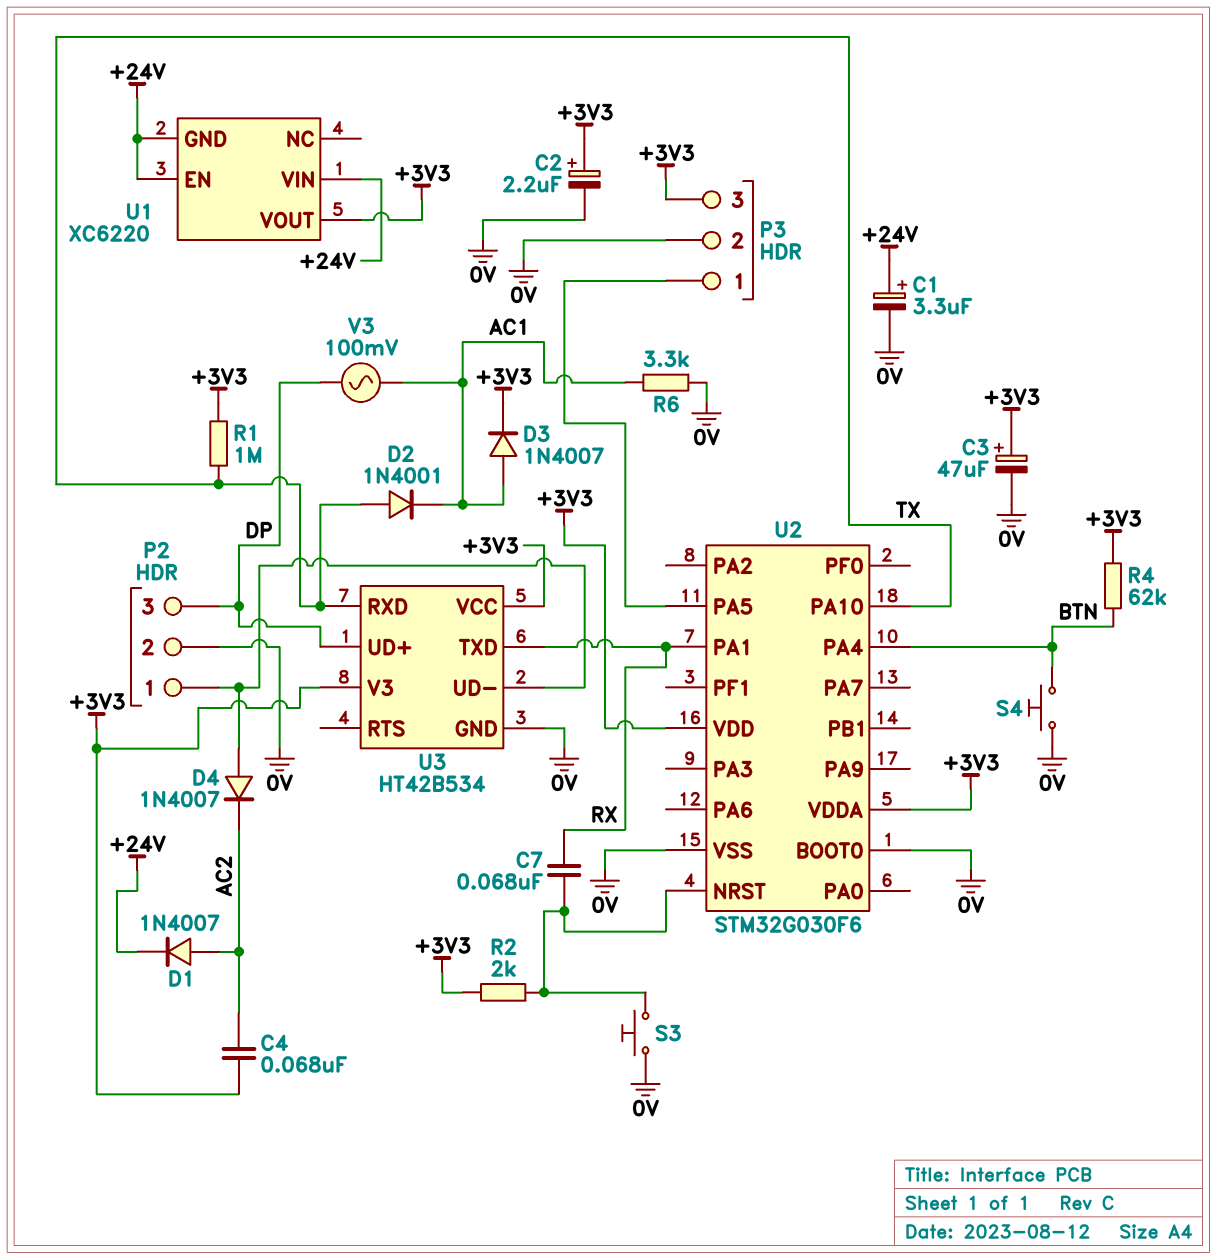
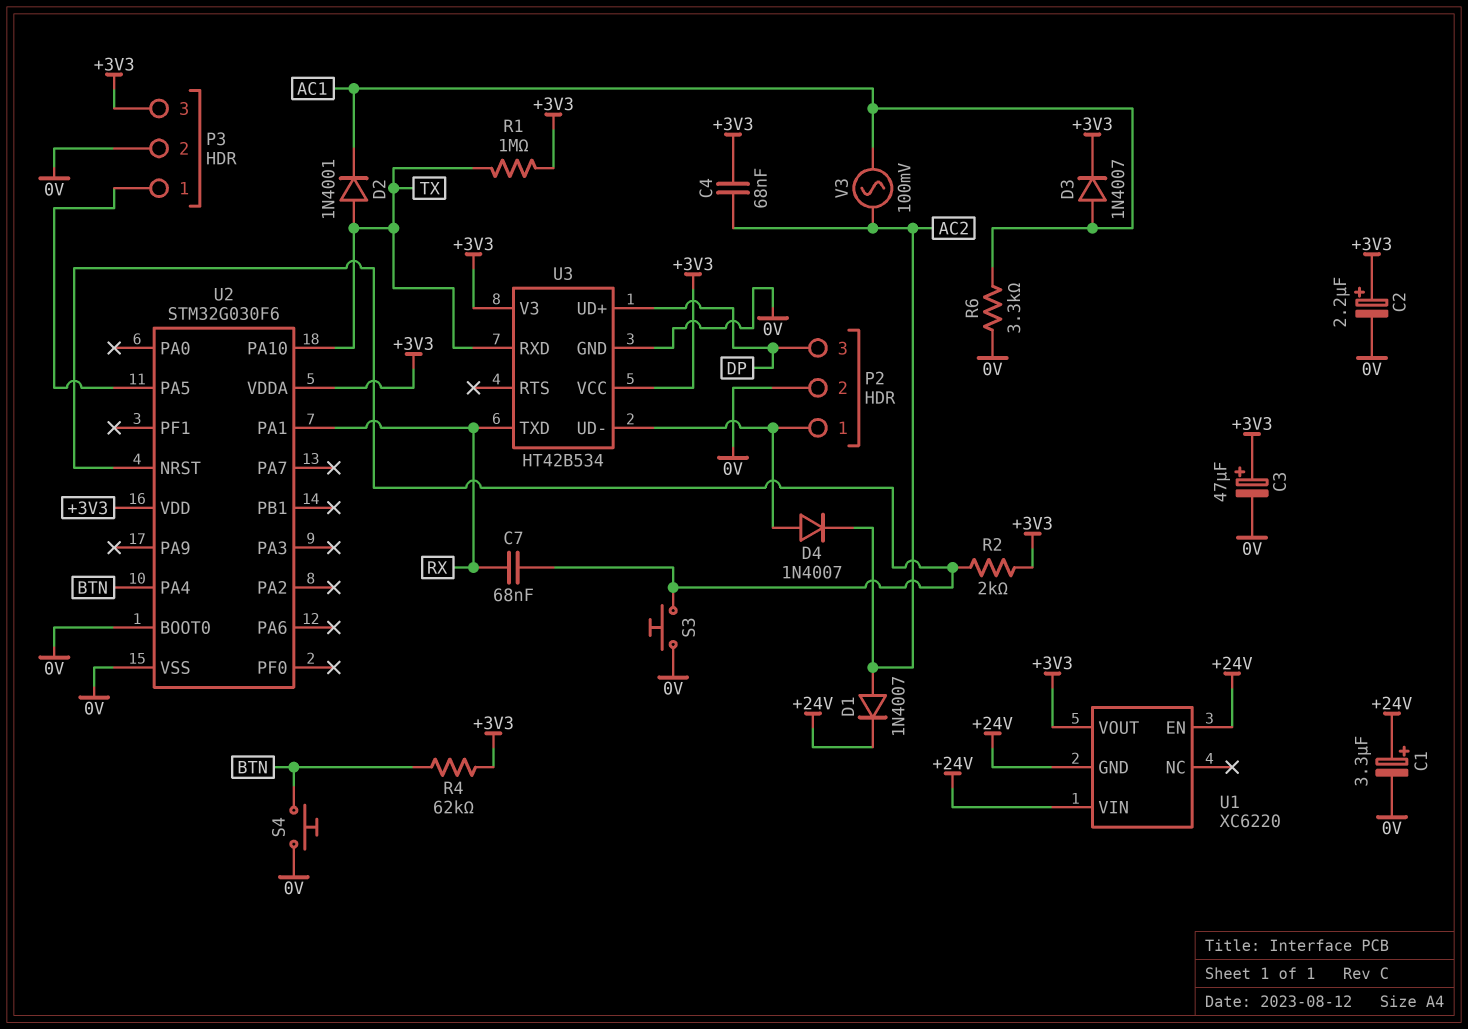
V3: AC 100mV (AC1, DP) -> AC 100mV (AC1, AC2)

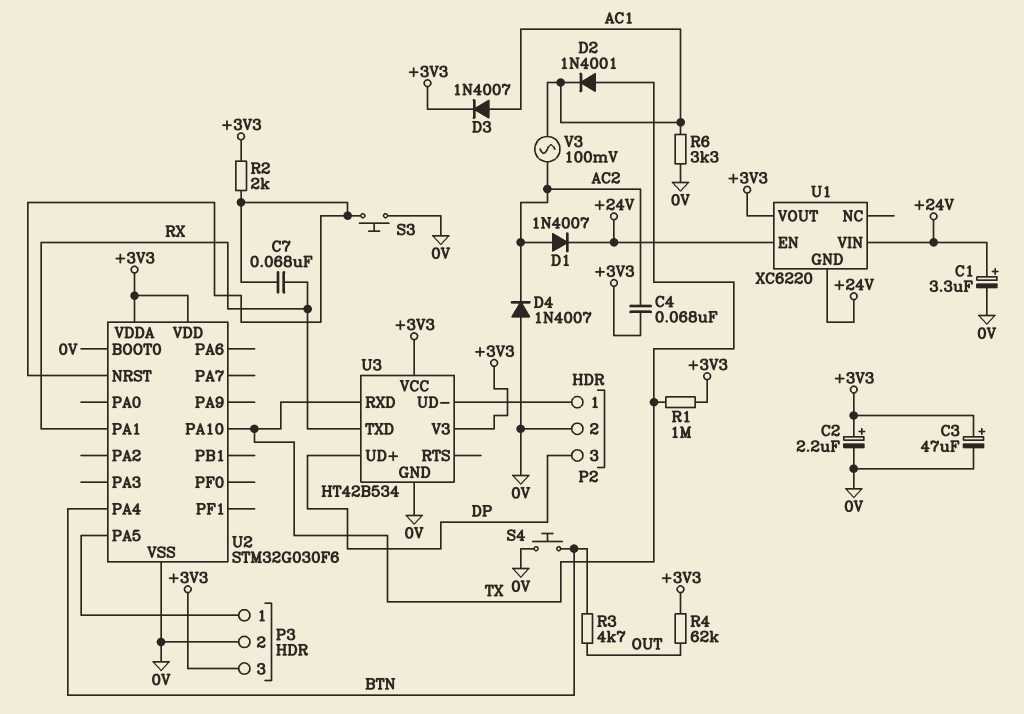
D4: diode 1N4007 (A P2/1, K AC2) -> diode 1N4007 (A 0V, K AC2)
R3: none -> 4.7k (BTN, OUT)
R4: 62k (+3V3, BTN) -> 62k (+3V3, OUT)

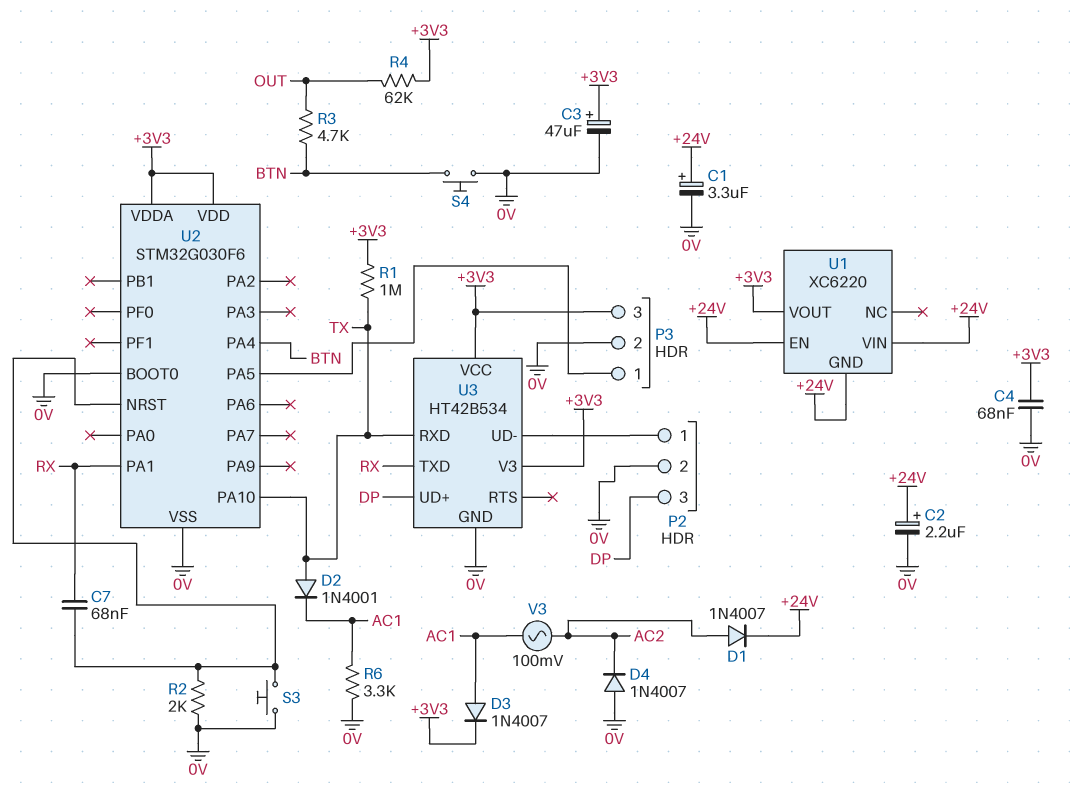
C2: 2.2uF (plus +3V3, minus 0V) -> 2.2uF (plus +24V, minus 0V)
C4: 68nF (+3V3, AC2) -> 68nF (+3V3, 0V)
R2: 2k (+3V3, U2/NRST) -> 2k (0V, U2/NRST)

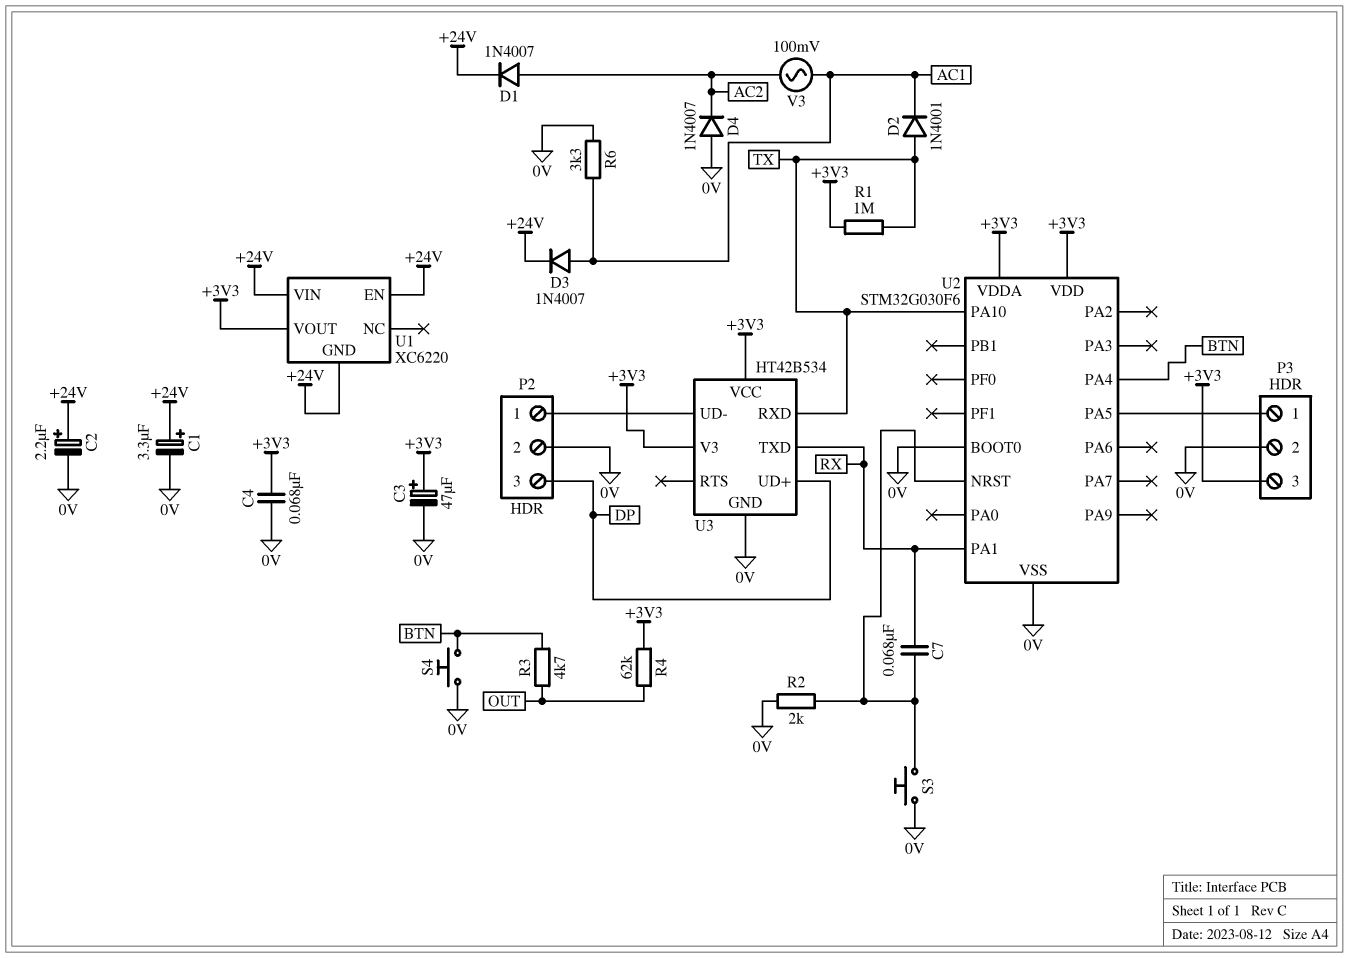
D3: diode 1N4007 (A AC1, K +3V3) -> diode 1N4007 (A AC1, K +24V)

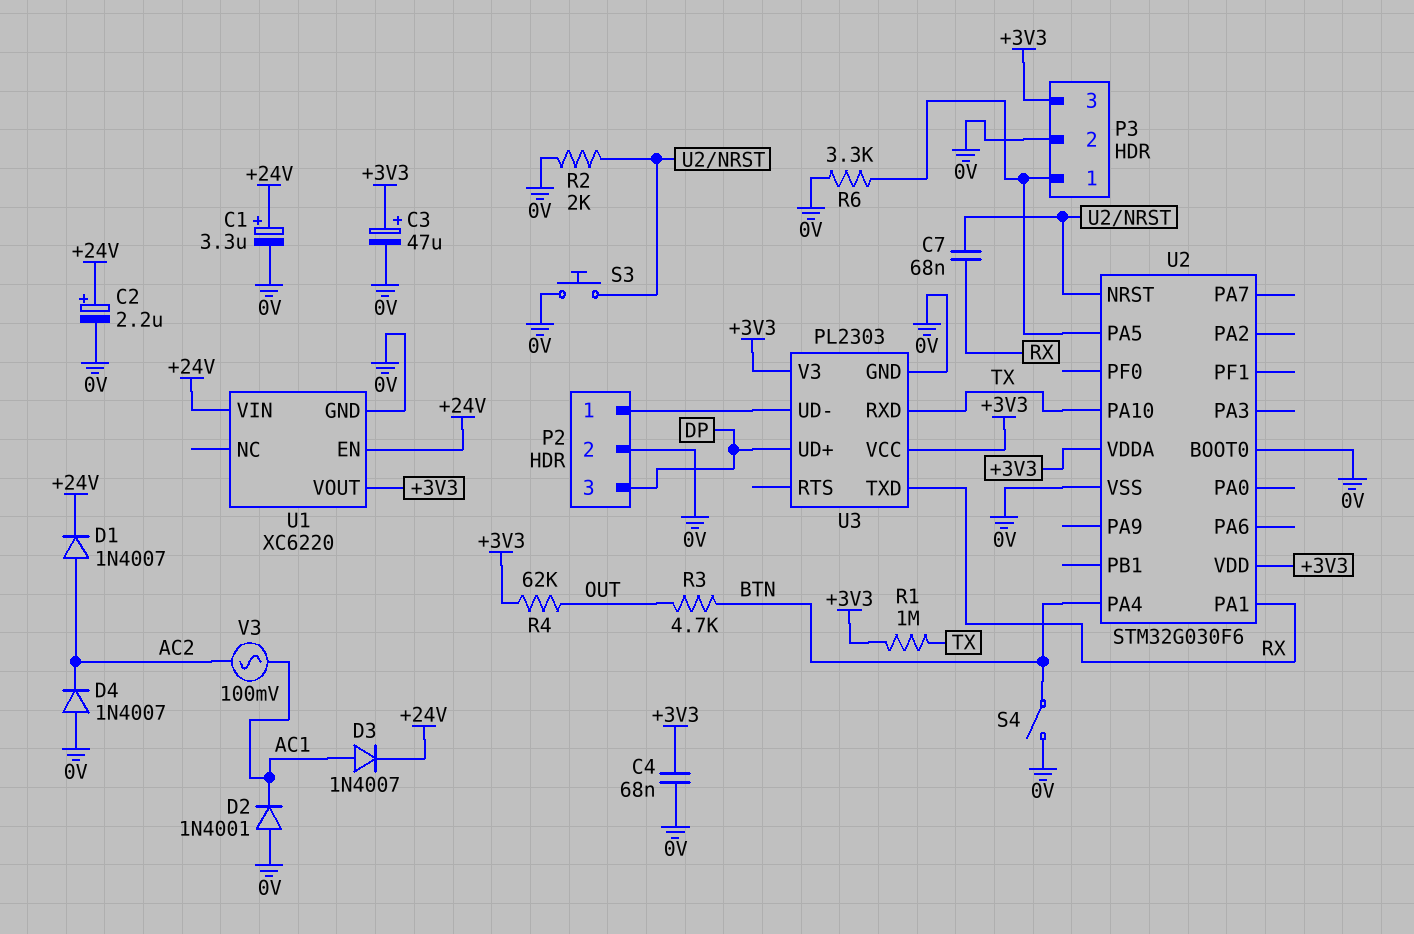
D2: diode 1N4001 (A TX, K AC1) -> diode 1N4001 (A 0V, K AC1)
R6: 3.3k (0V, AC1) -> 3.3k (0V, P3/1)
S4: button (0V, BTN) -> switch (0V, BTN)
U1 pin GND: +24V -> 0V
U3: HT42B534 -> PL2303

